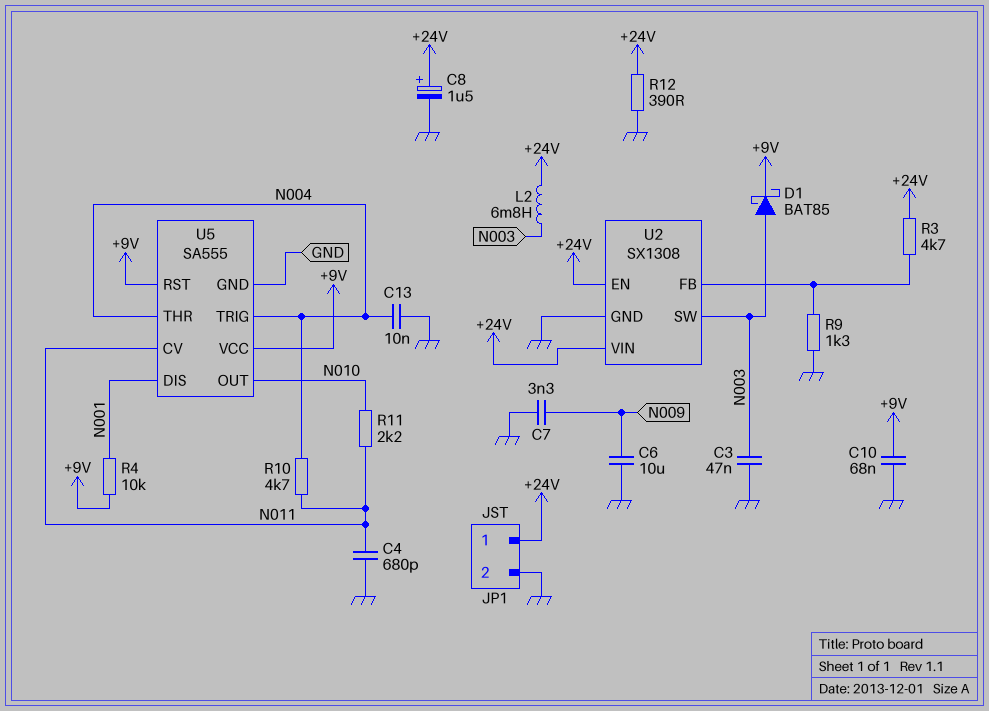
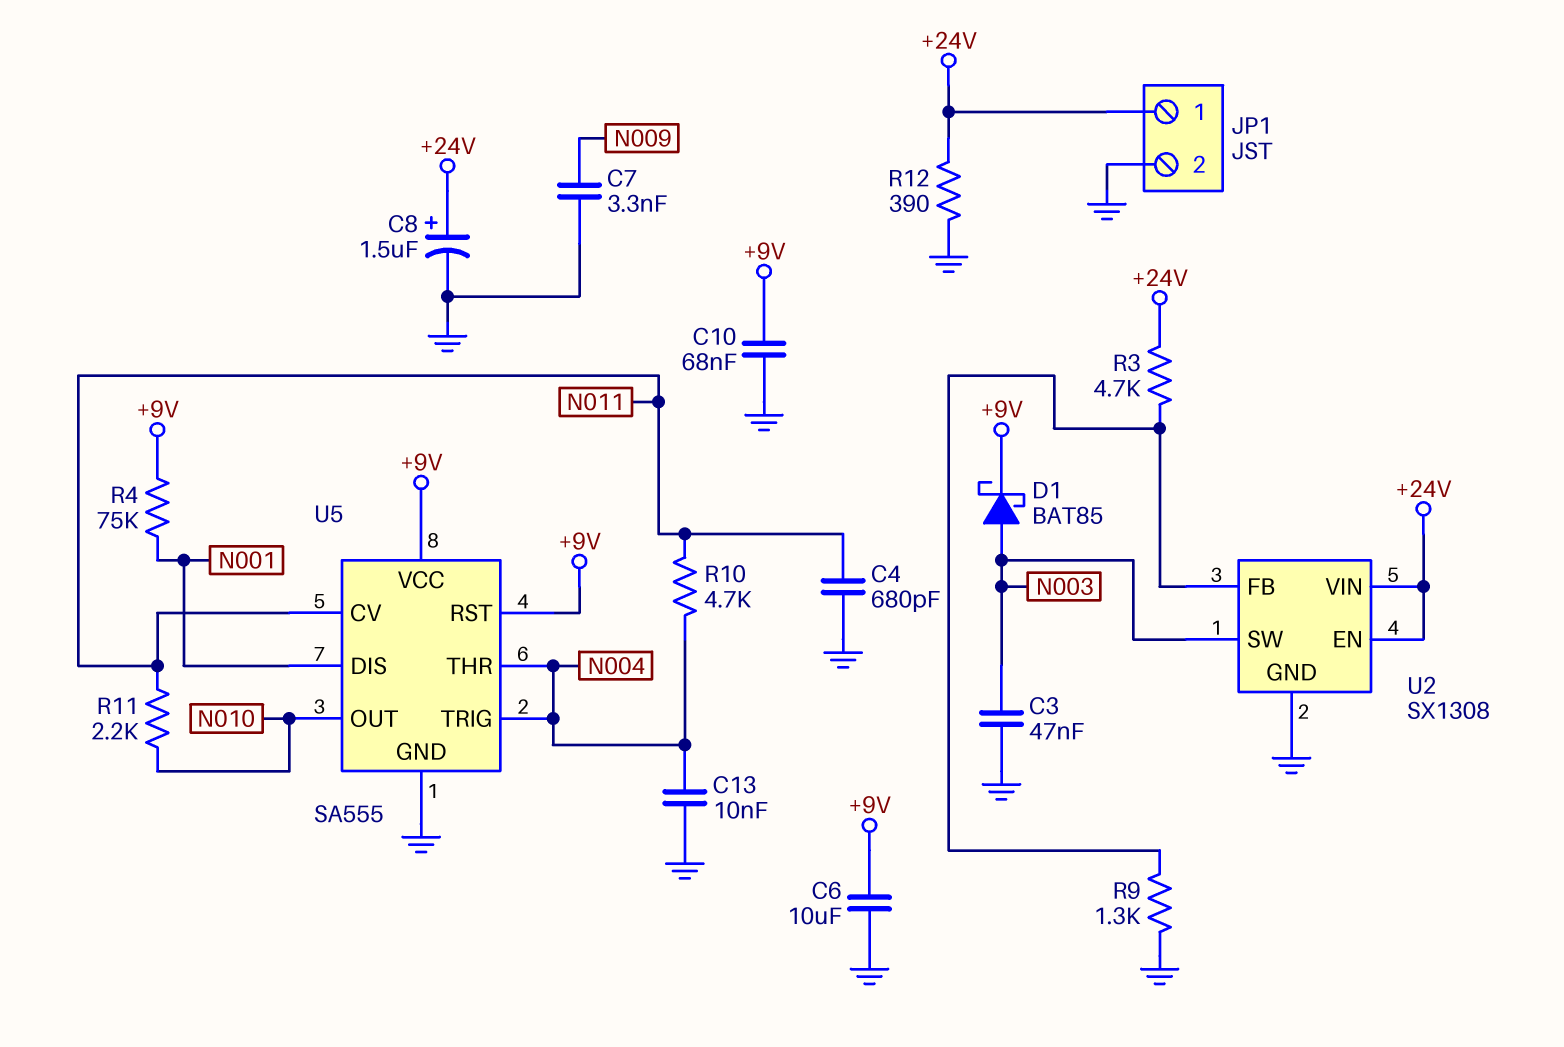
C6: 10uF (GND, N009) -> 10uF (+9V, GND)
L2: 6.8mH (+24V, N003) -> none
R4: 10k (+9V, N001) -> 75k (+9V, N001)

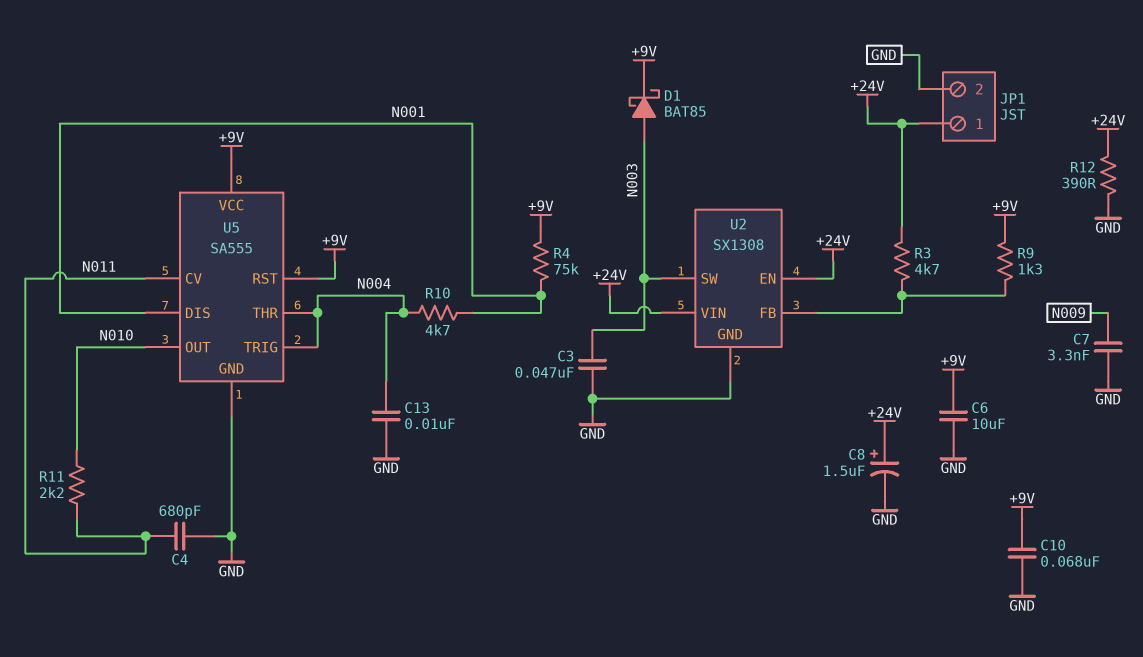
R9: 1.3k (GND, U2/FB) -> 1.3k (+9V, U2/FB)
R10: 4.7k (N004, N011) -> 4.7k (N001, N004)

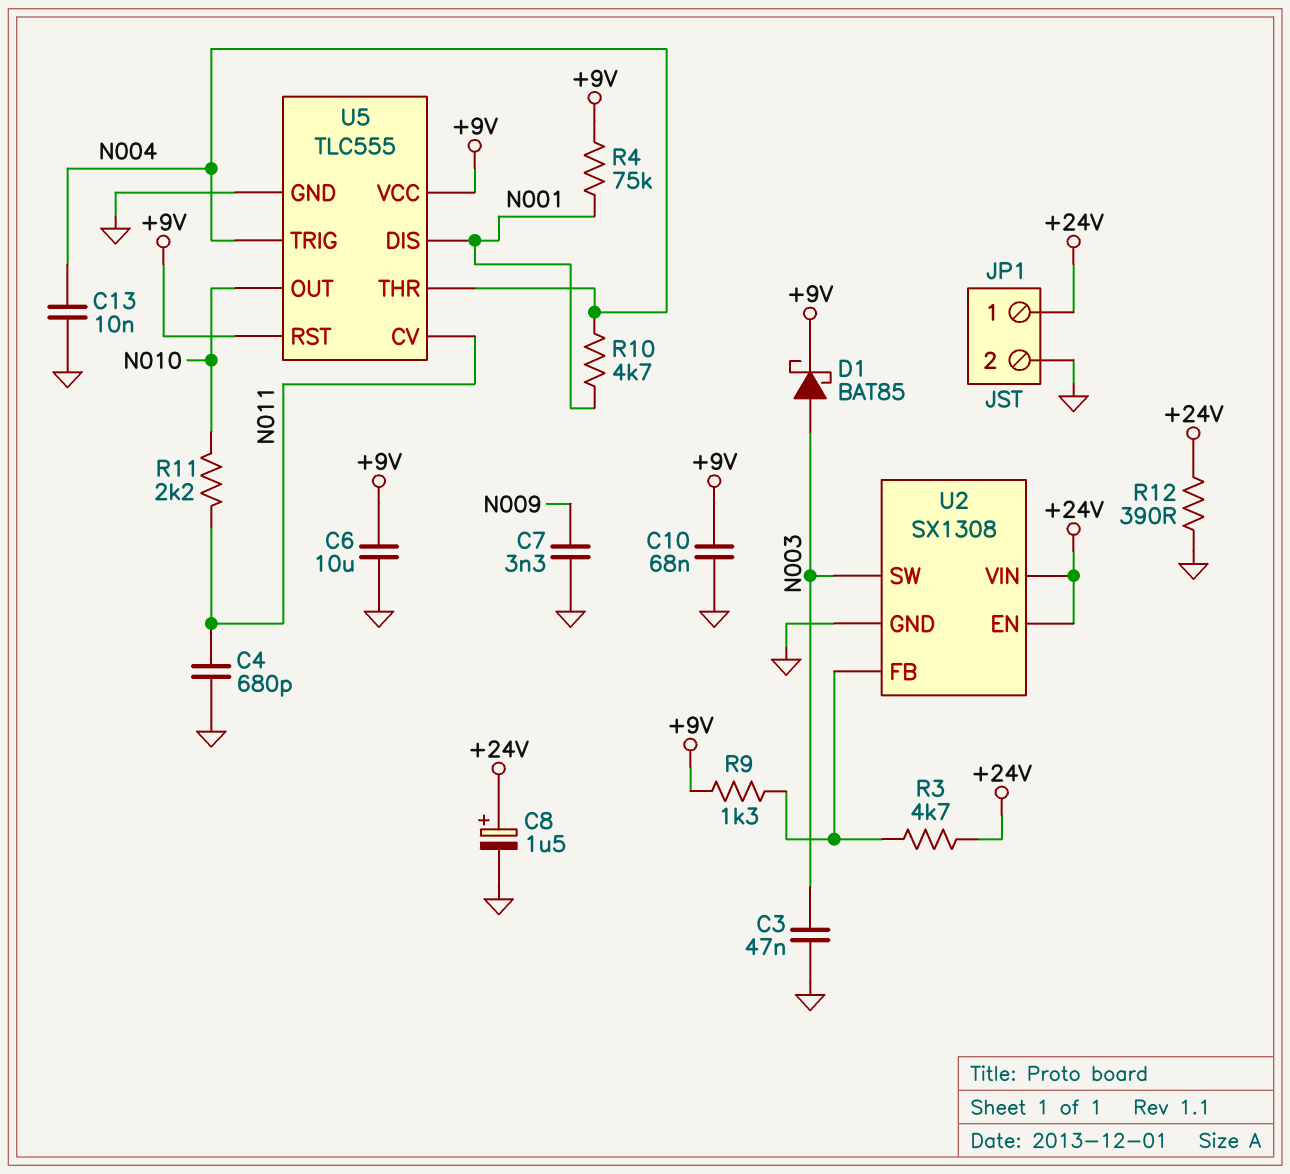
U5: SA555 -> TLC555

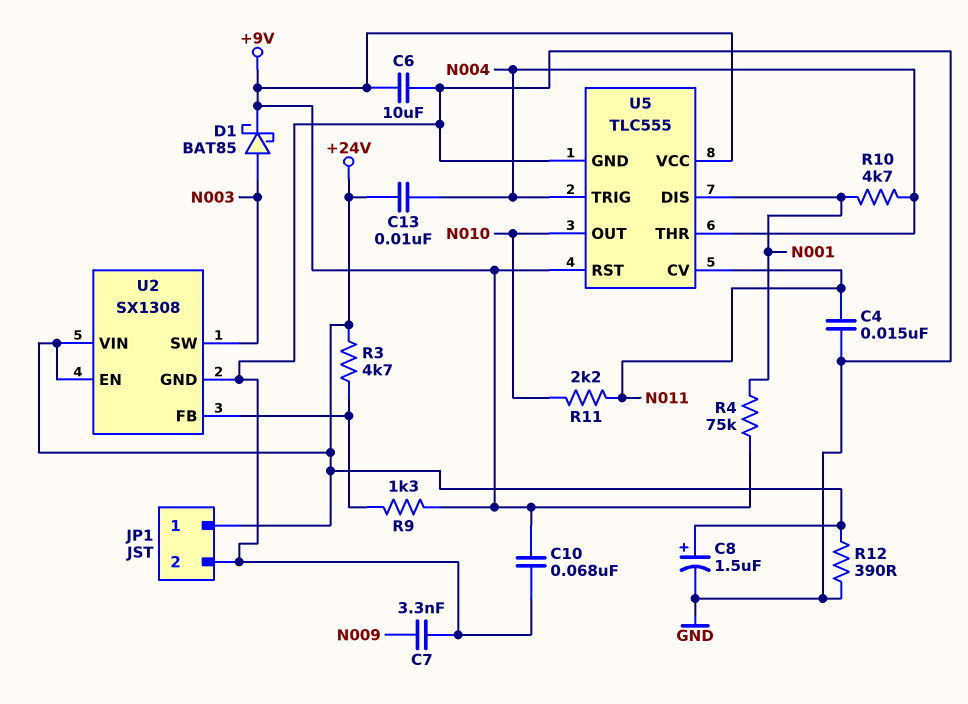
C3: 47nF (GND, N003) -> none
C4: 680pF (GND, N011) -> 15nF (GND, N011)
C13: 10nF (GND, N004) -> 10nF (+24V, N004)

